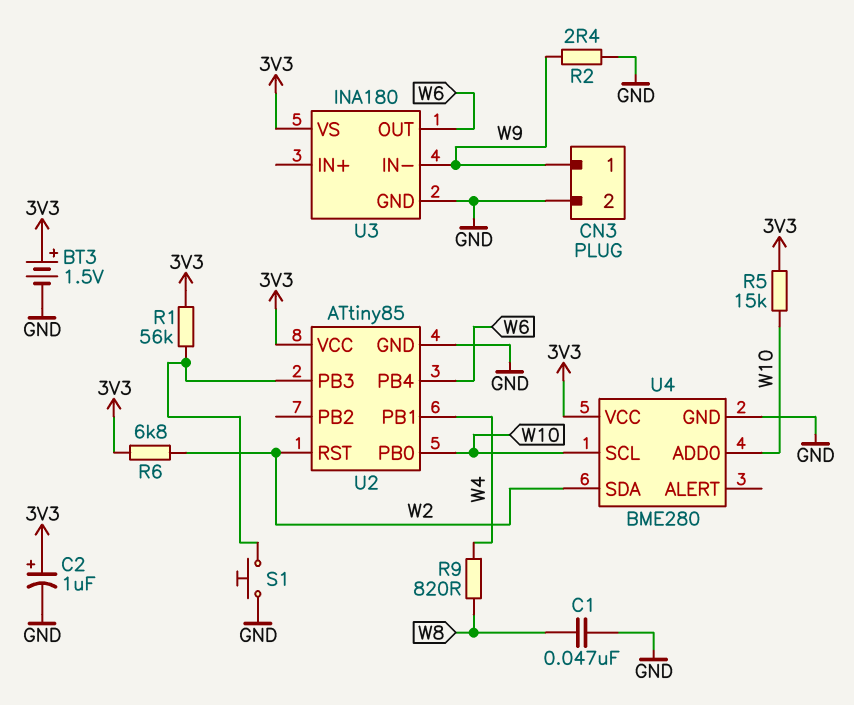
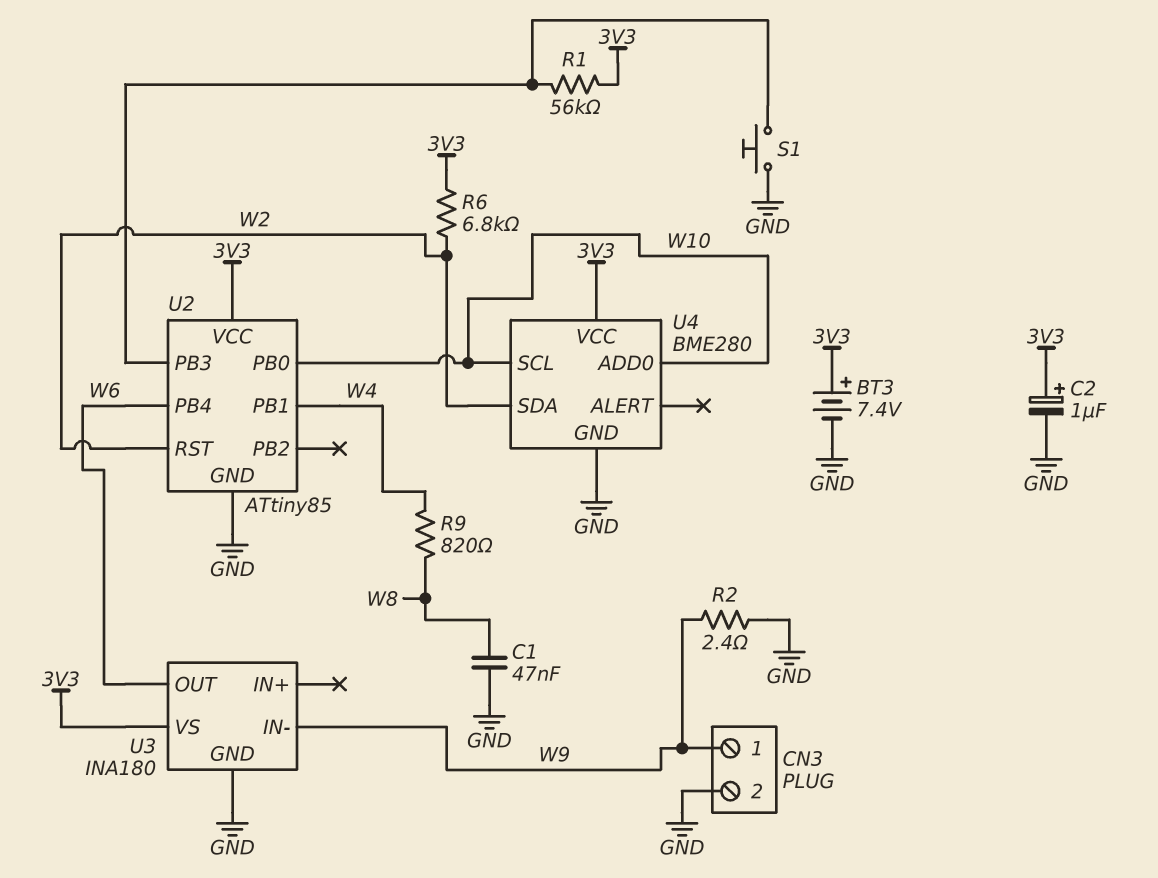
BT3: 1.5V (plus 3V3, minus GND) -> 7.4V (plus 3V3, minus GND)
R5: 15k (3V3, W10) -> none

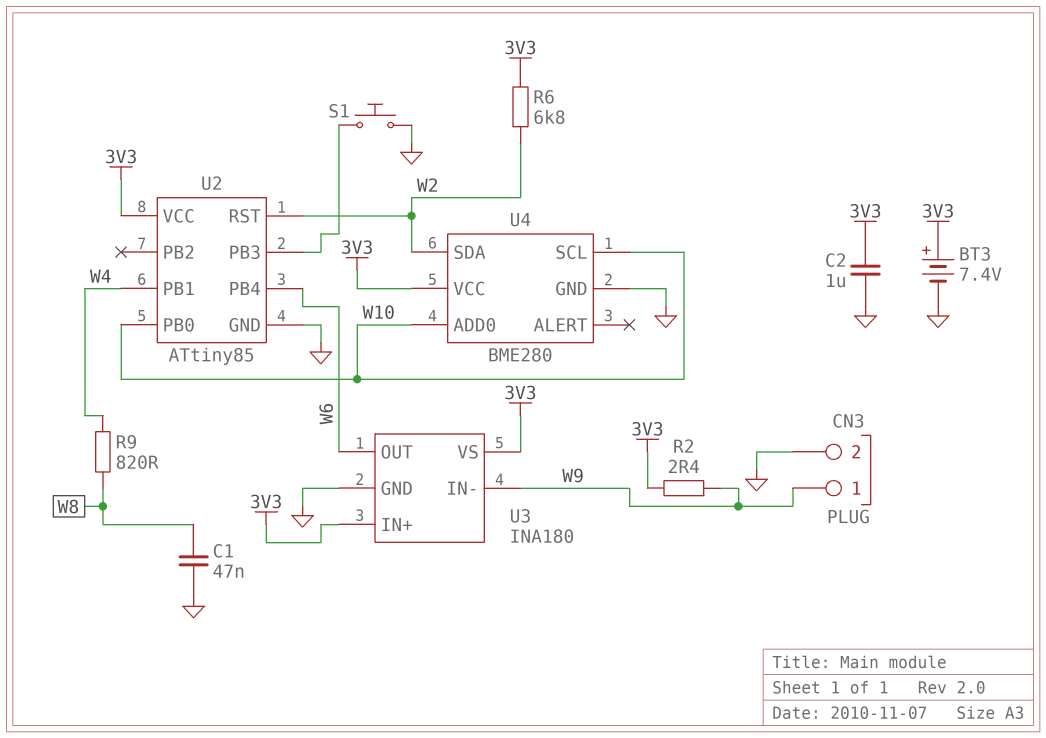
C2: 1uF (plus 3V3, minus GND) -> 1uF (3V3, GND)
R1: 56k (3V3, U2/PB3) -> none
R2: 2.4 (GND, W9) -> 2.4 (3V3, W9)
U3 pin IN+: none -> 3V3

